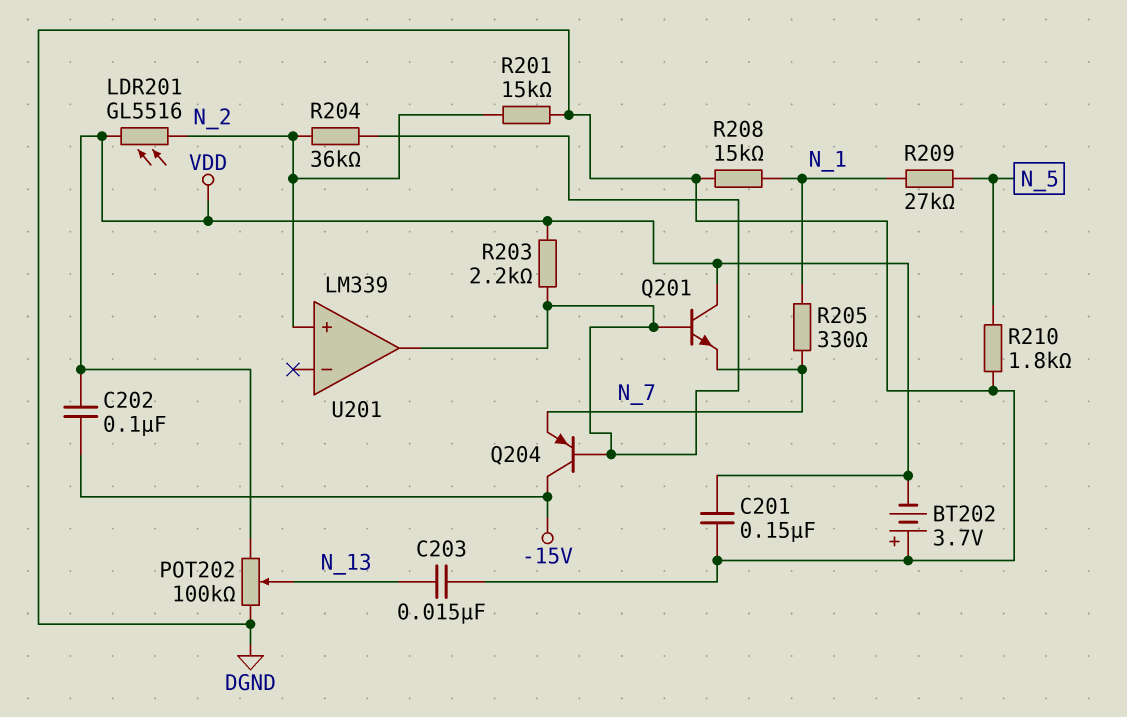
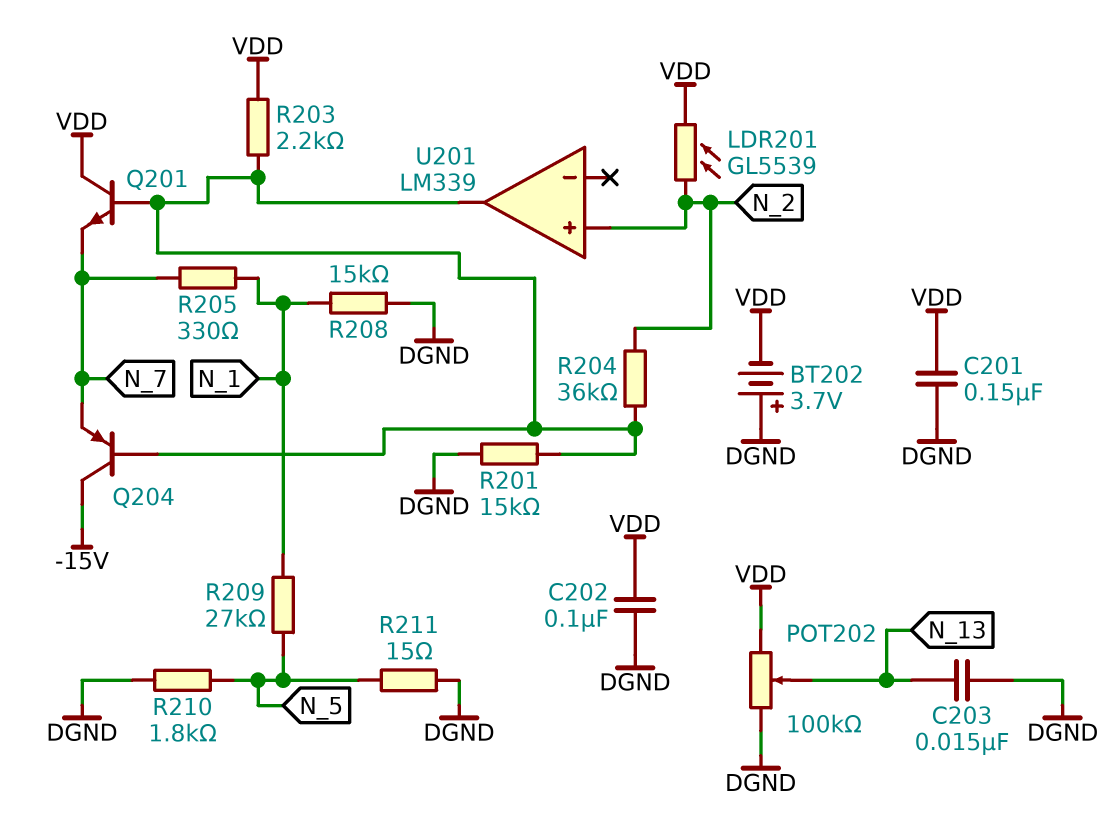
C202: 100nF (-15V, VDD) -> 100nF (DGND, VDD)
LDR201: GL5516 (N_2, VDD) -> GL5539 (N_2, VDD)
R201: 15k (DGND, N_2) -> 15k (DGND, U201/out)
R211: none -> 15 (DGND, N_5)

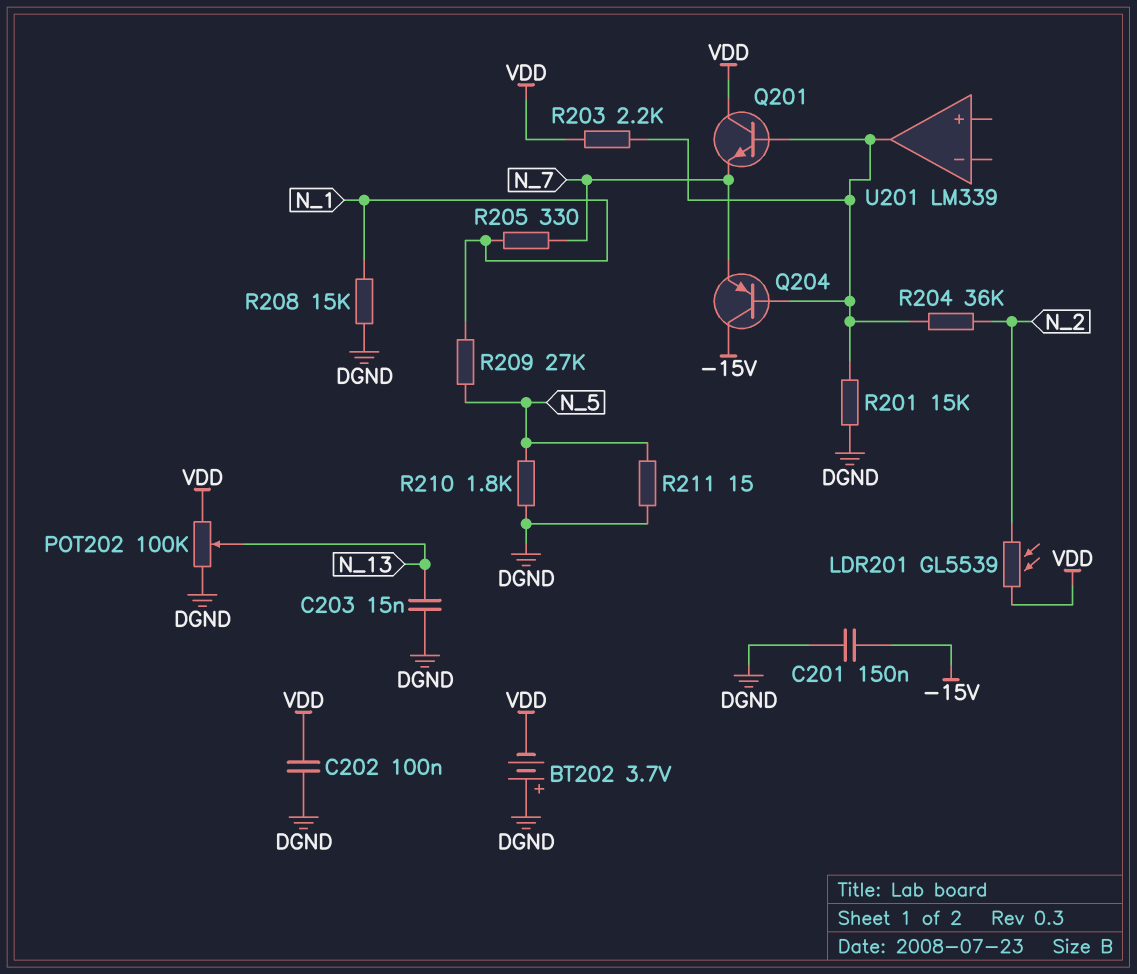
C201: 150nF (DGND, VDD) -> 150nF (-15V, DGND)
U201 pin in+: N_2 -> none

